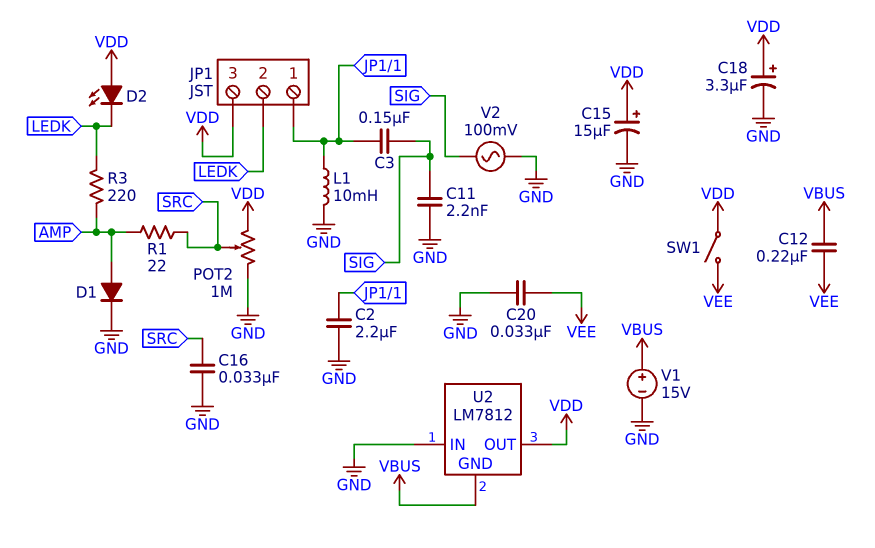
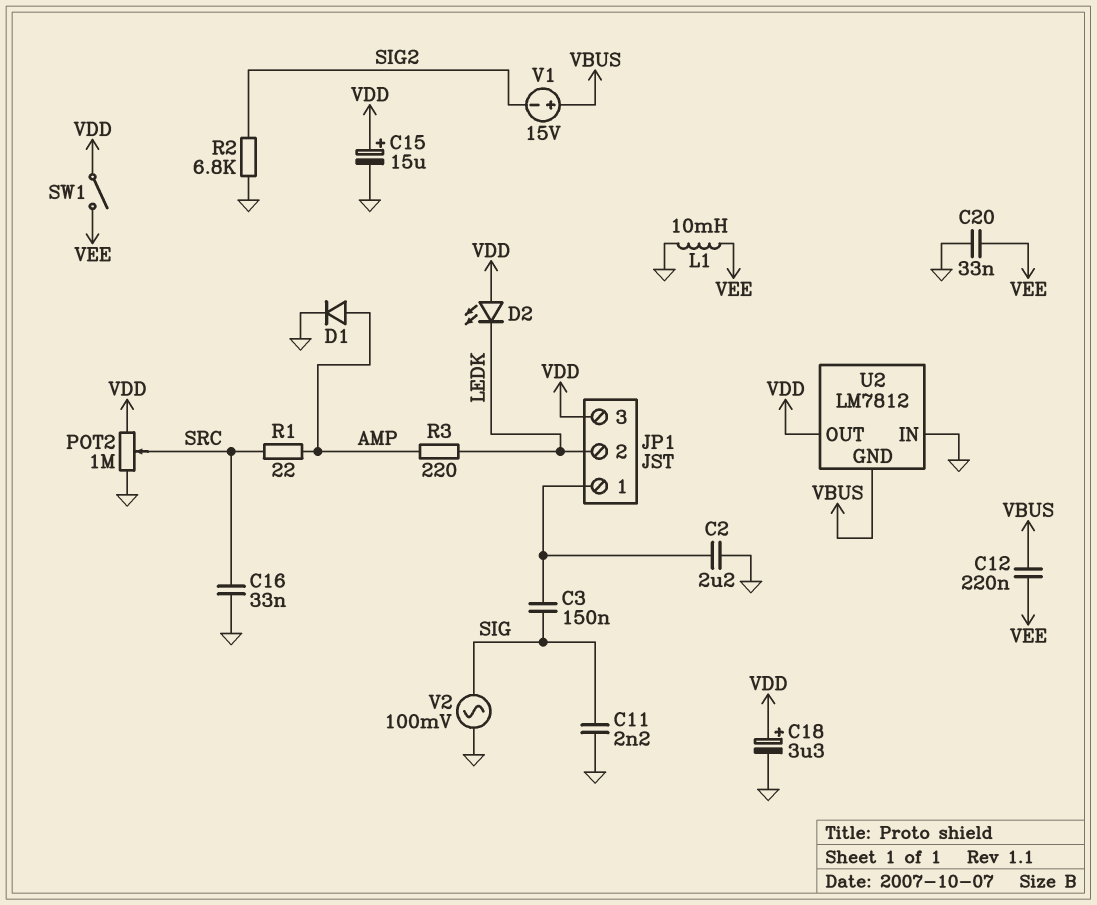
L1: 10mH (GND, JP1/1) -> 10mH (GND, VEE)
R2: none -> 6.8k (GND, SIG2)
V1: 15V (plus VBUS, minus GND) -> 15V (plus VBUS, minus SIG2)

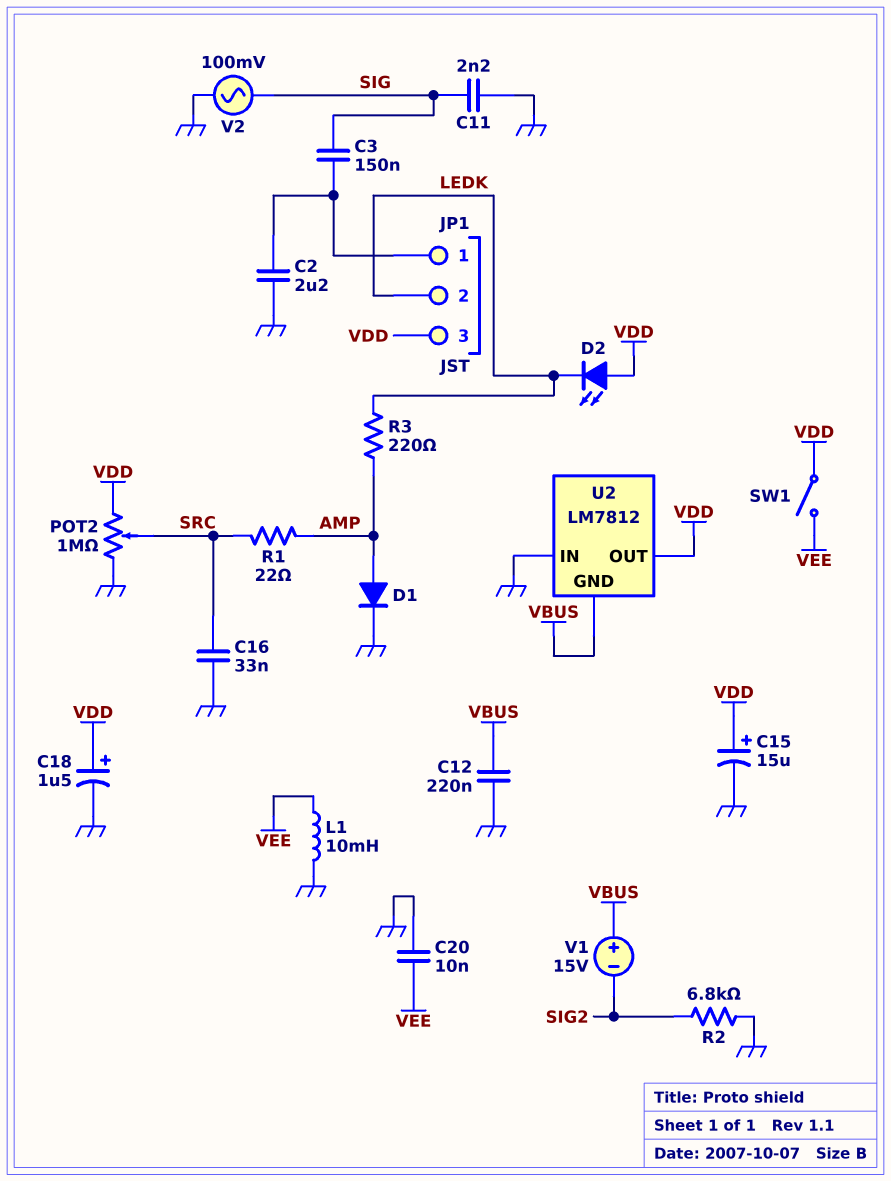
C12: 220nF (VBUS, VEE) -> 220nF (GND, VBUS)
C18: 3.3uF (plus VDD, minus GND) -> 1.5uF (plus VDD, minus GND)
C20: 33nF (GND, VEE) -> 10nF (GND, VEE)

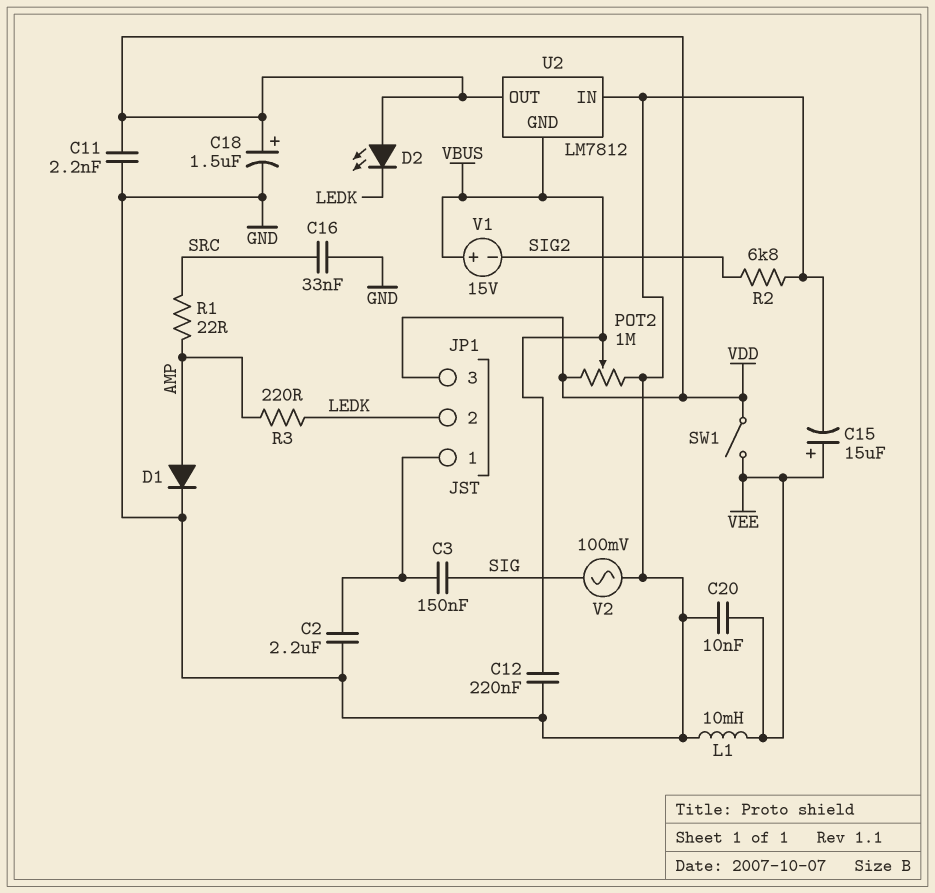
C11: 2.2nF (GND, SIG) -> 2.2nF (GND, VDD)
C15: 15uF (plus VDD, minus GND) -> 15uF (plus VEE, minus GND)
POT2: 1M (GND, VDD, wiper SRC) -> 1M (GND, VDD, wiper VBUS)

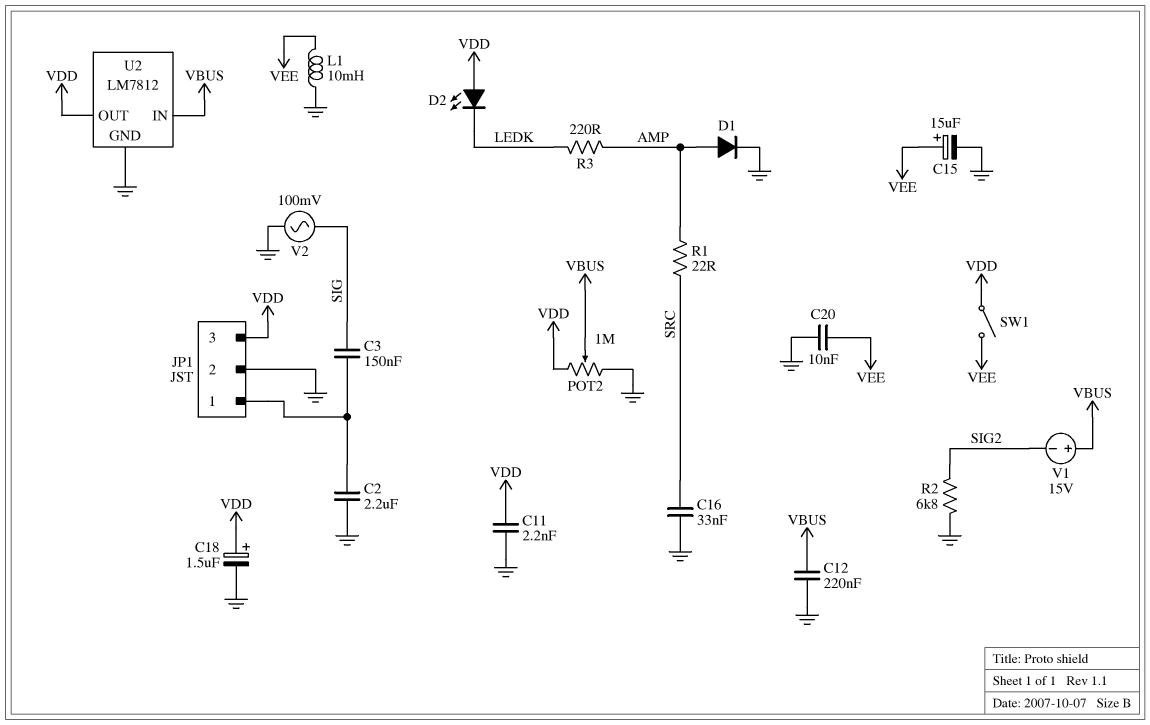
JP1 pin 2: LEDK -> GND
U2 pin GND: VBUS -> GND
U2 pin IN: GND -> VBUS

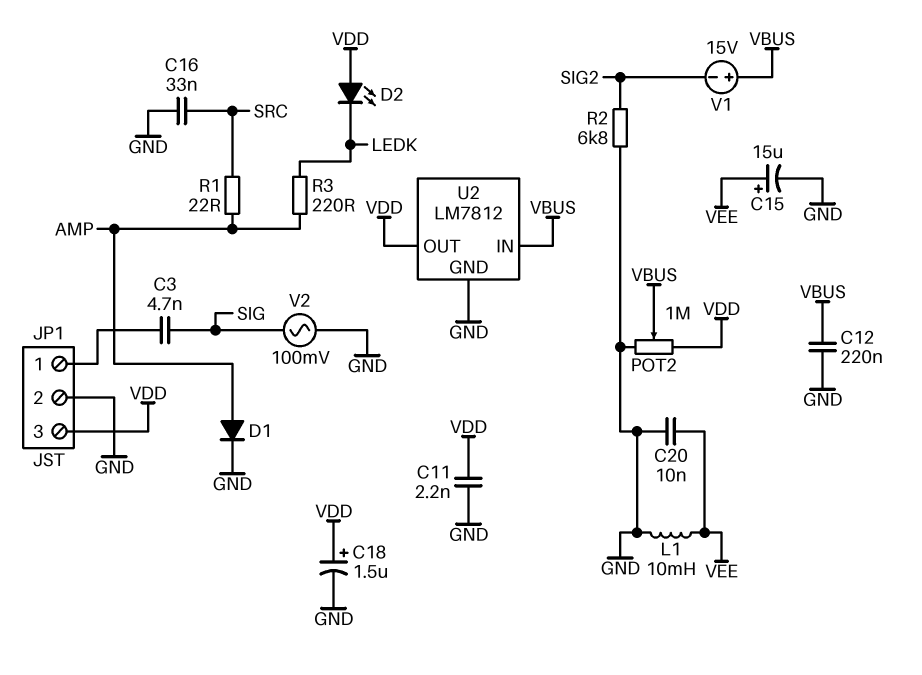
C2: 2.2uF (GND, JP1/1) -> none
C3: 150nF (JP1/1, SIG) -> 4.7nF (JP1/1, SIG)
SW1: switch (VDD, VEE) -> none

